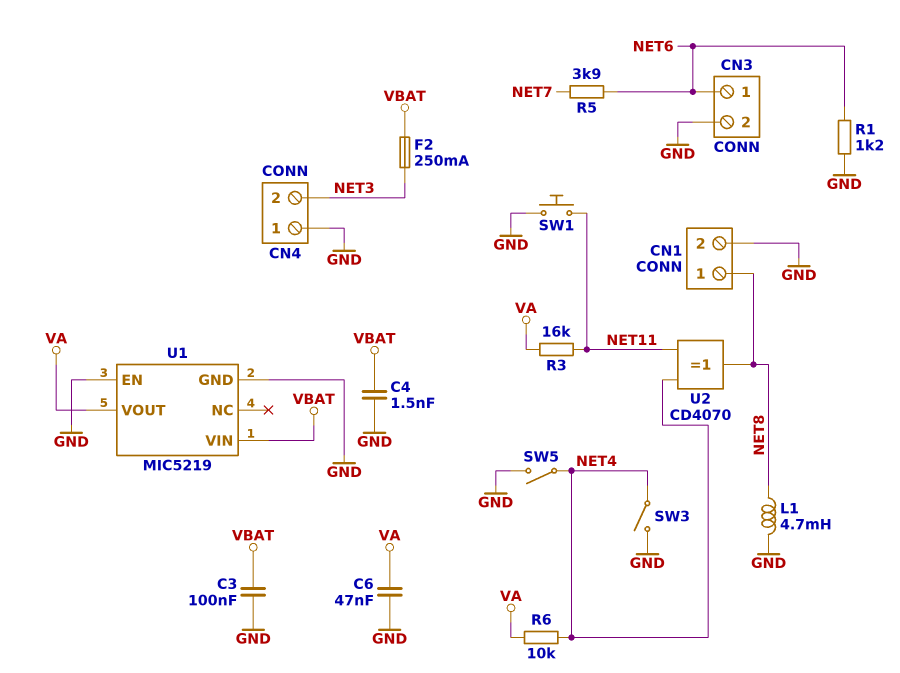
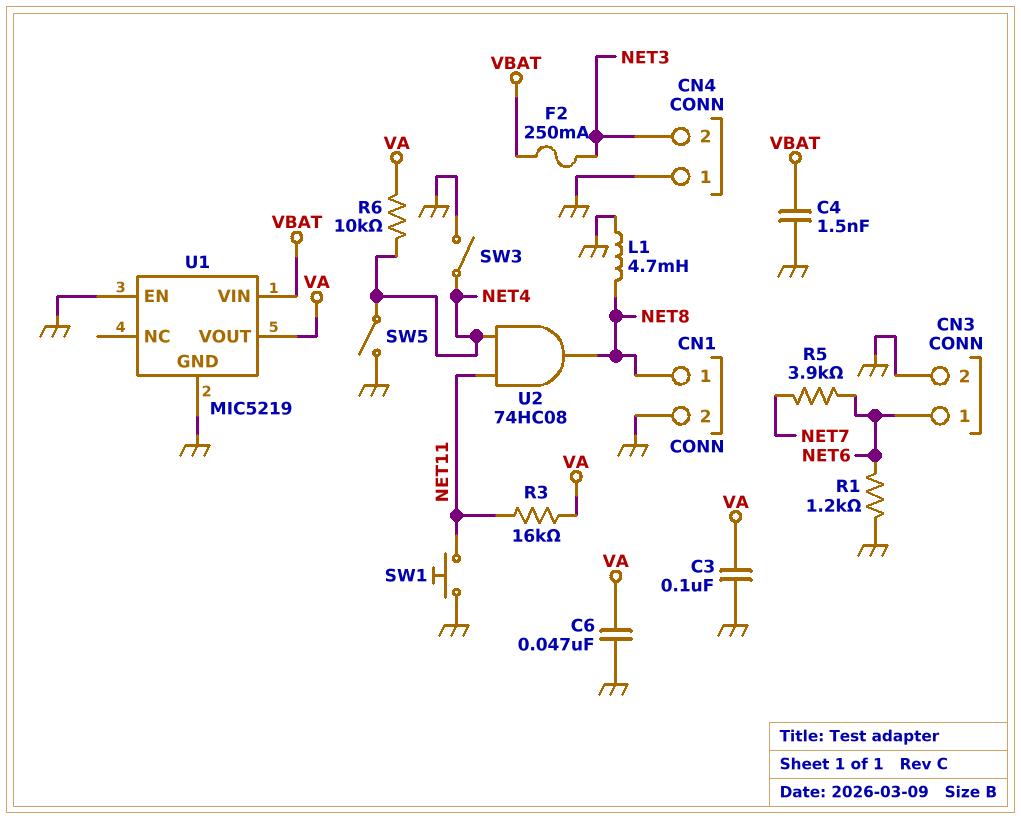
C3: 100nF (GND, VBAT) -> 100nF (GND, VA)
U2: XOR CD4070 (in NET4, in NET11, out NET8) -> AND 74HC08 (in NET4, in NET11, out NET8)

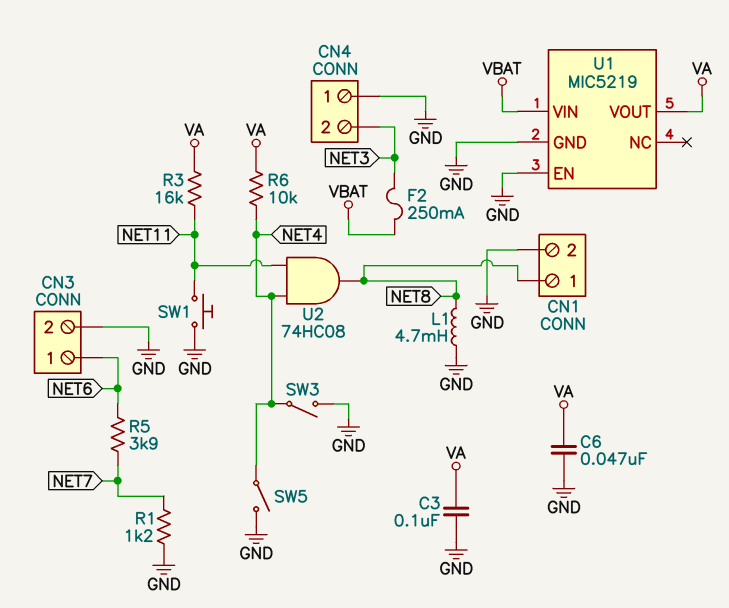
C4: 1.5nF (GND, VBAT) -> none
R1: 1.2k (GND, NET6) -> 1.2k (GND, NET7)

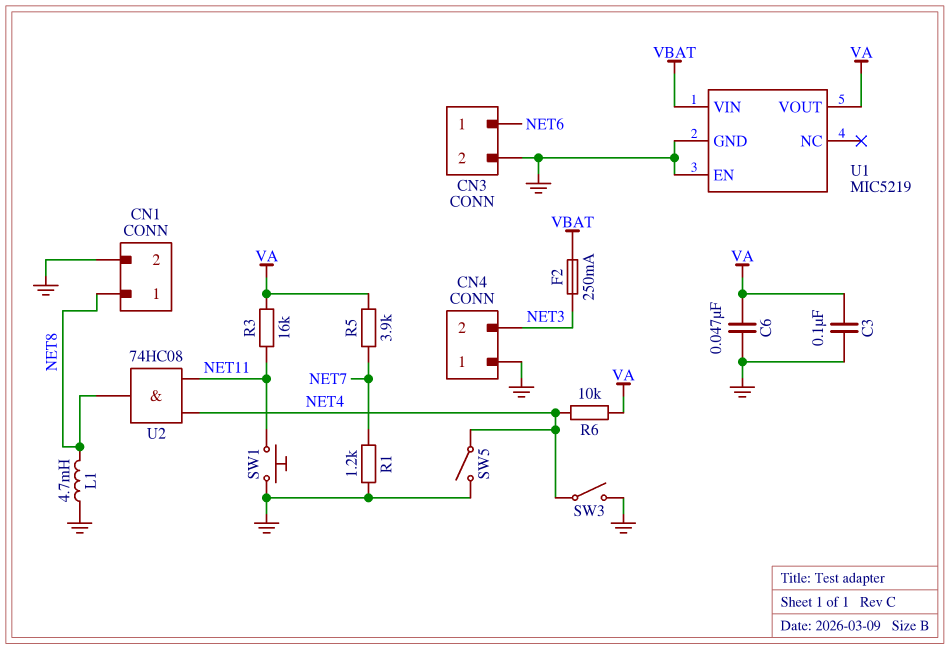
R5: 3.9k (NET6, NET7) -> 3.9k (NET7, VA)

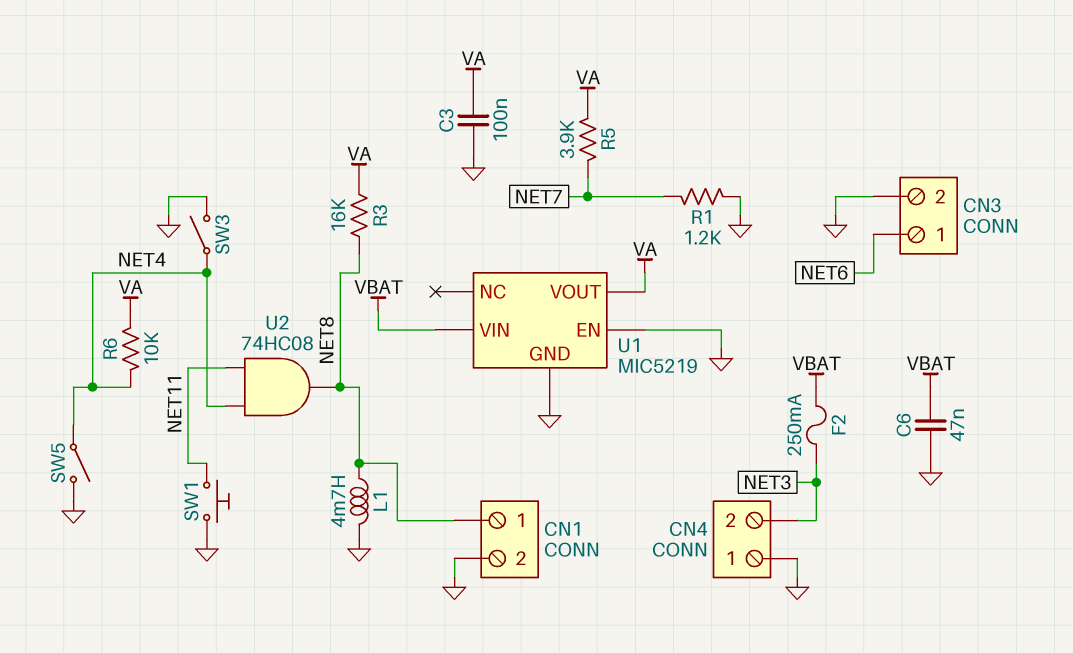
C6: 47nF (GND, VA) -> 47nF (GND, VBAT)
R3: 16k (NET11, VA) -> 16k (NET8, VA)

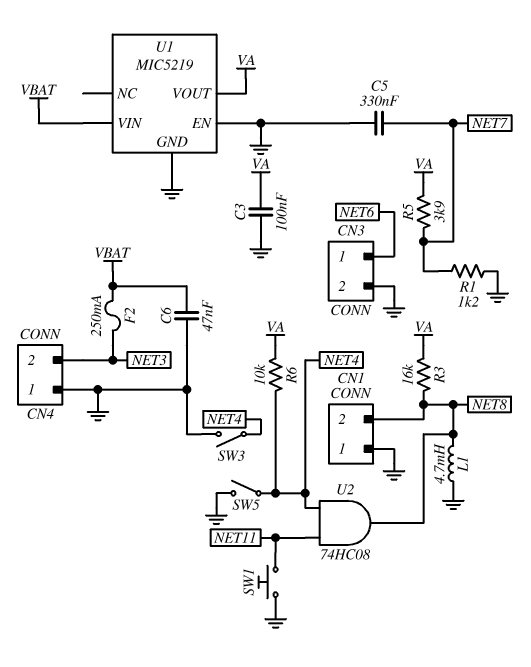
C5: none -> 330nF (GND, NET7)
CN1 pin 1: NET8 -> GND
CN1 pin 2: GND -> NET8

